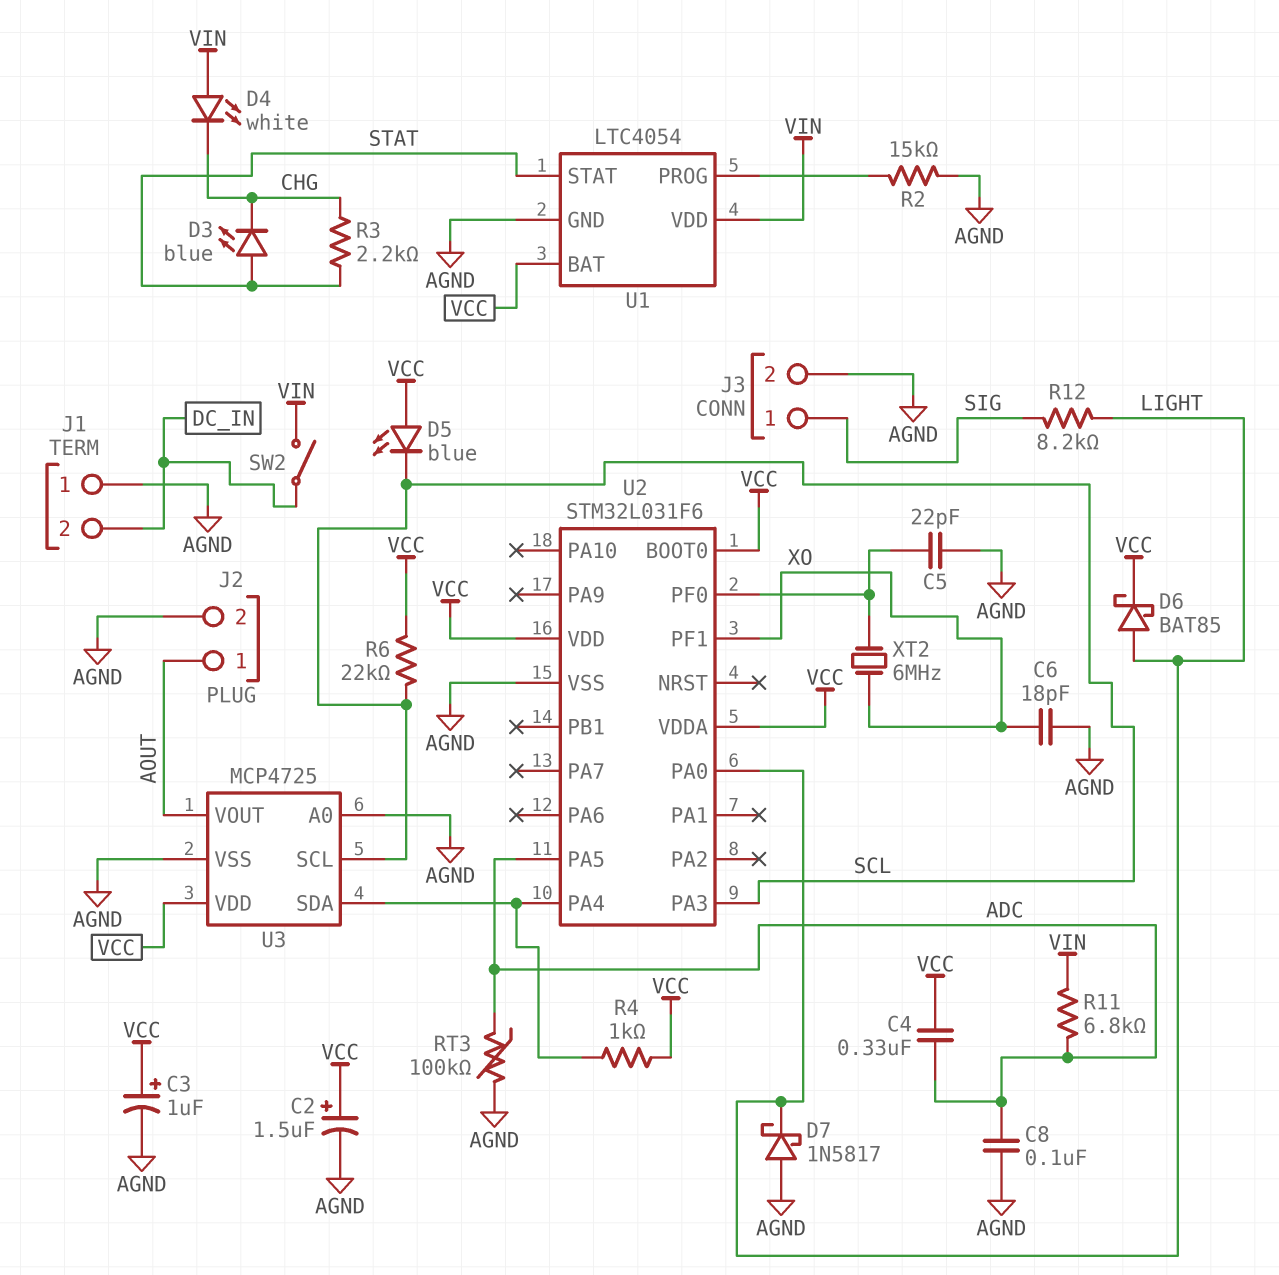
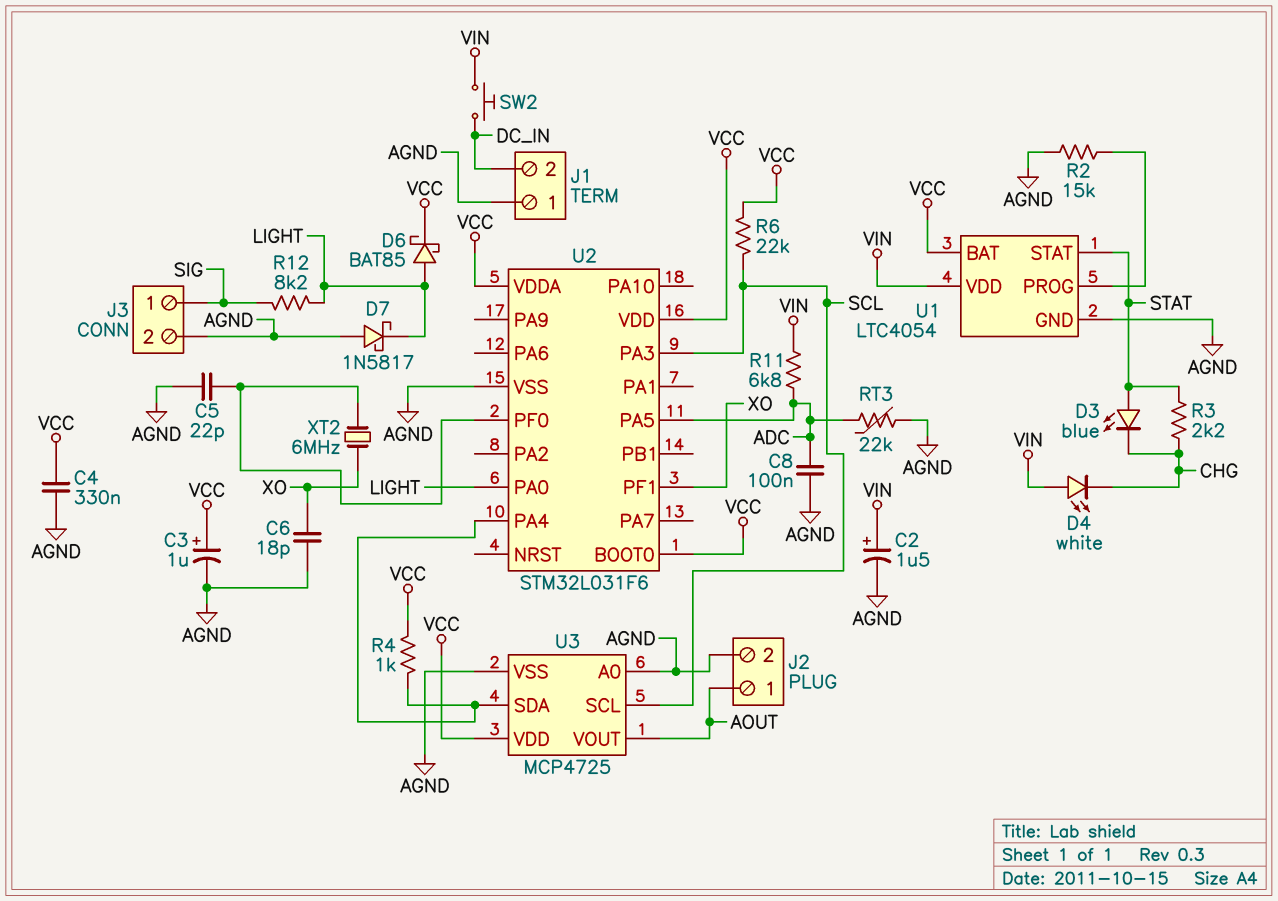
C2: 1.5uF (plus VCC, minus AGND) -> 1.5uF (plus VIN, minus AGND)
C4: 330nF (ADC, VCC) -> 330nF (AGND, VCC)
D5: LED blue (A VCC, K SCL) -> none
RT3: 100k (ADC, AGND) -> 22k (ADC, AGND)
SW2: switch (DC_IN, VIN) -> button (DC_IN, VIN)

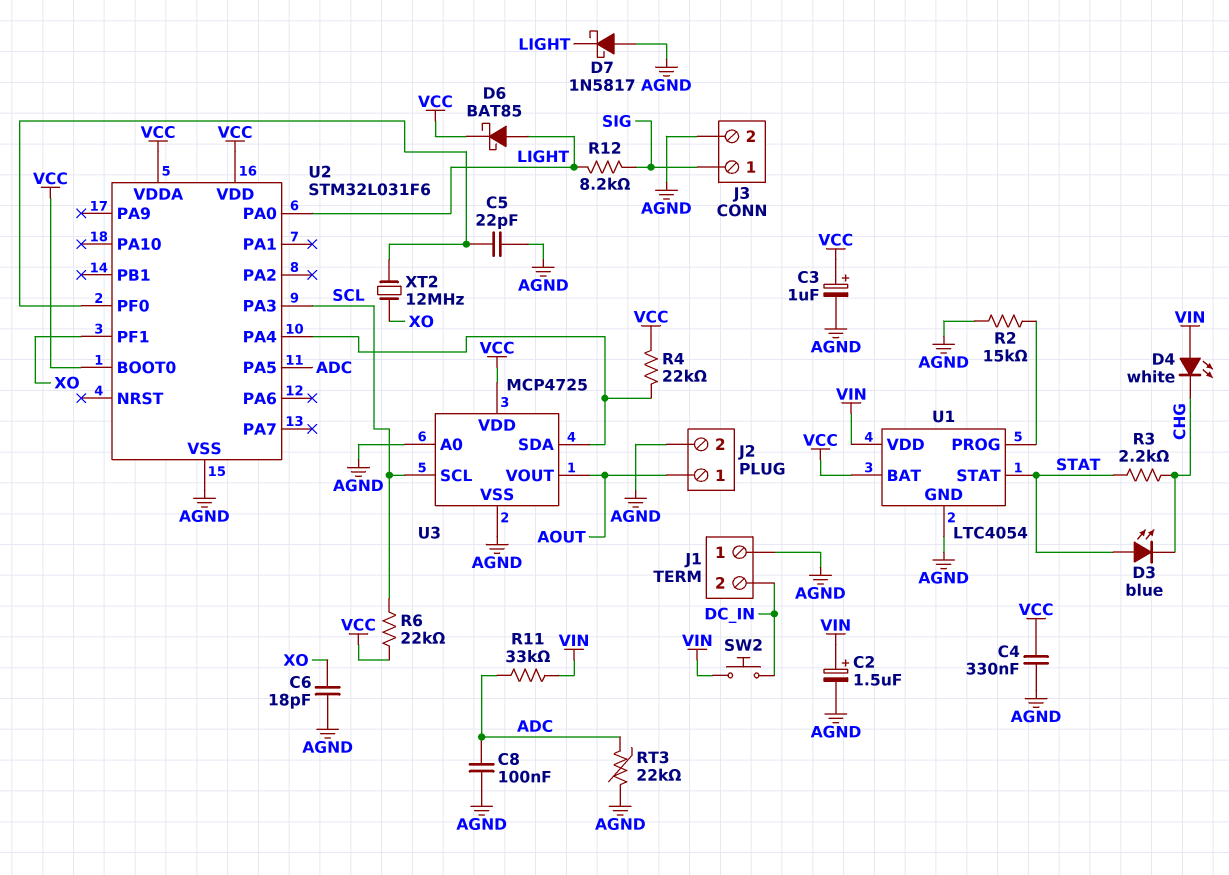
R4: 1k (U2/PA4, VCC) -> 22k (U2/PA4, VCC)
R11: 6.8k (ADC, VIN) -> 33k (ADC, VIN)
XT2: 6MHz (U2/PF0, XO) -> 12MHz (U2/PF0, XO)

